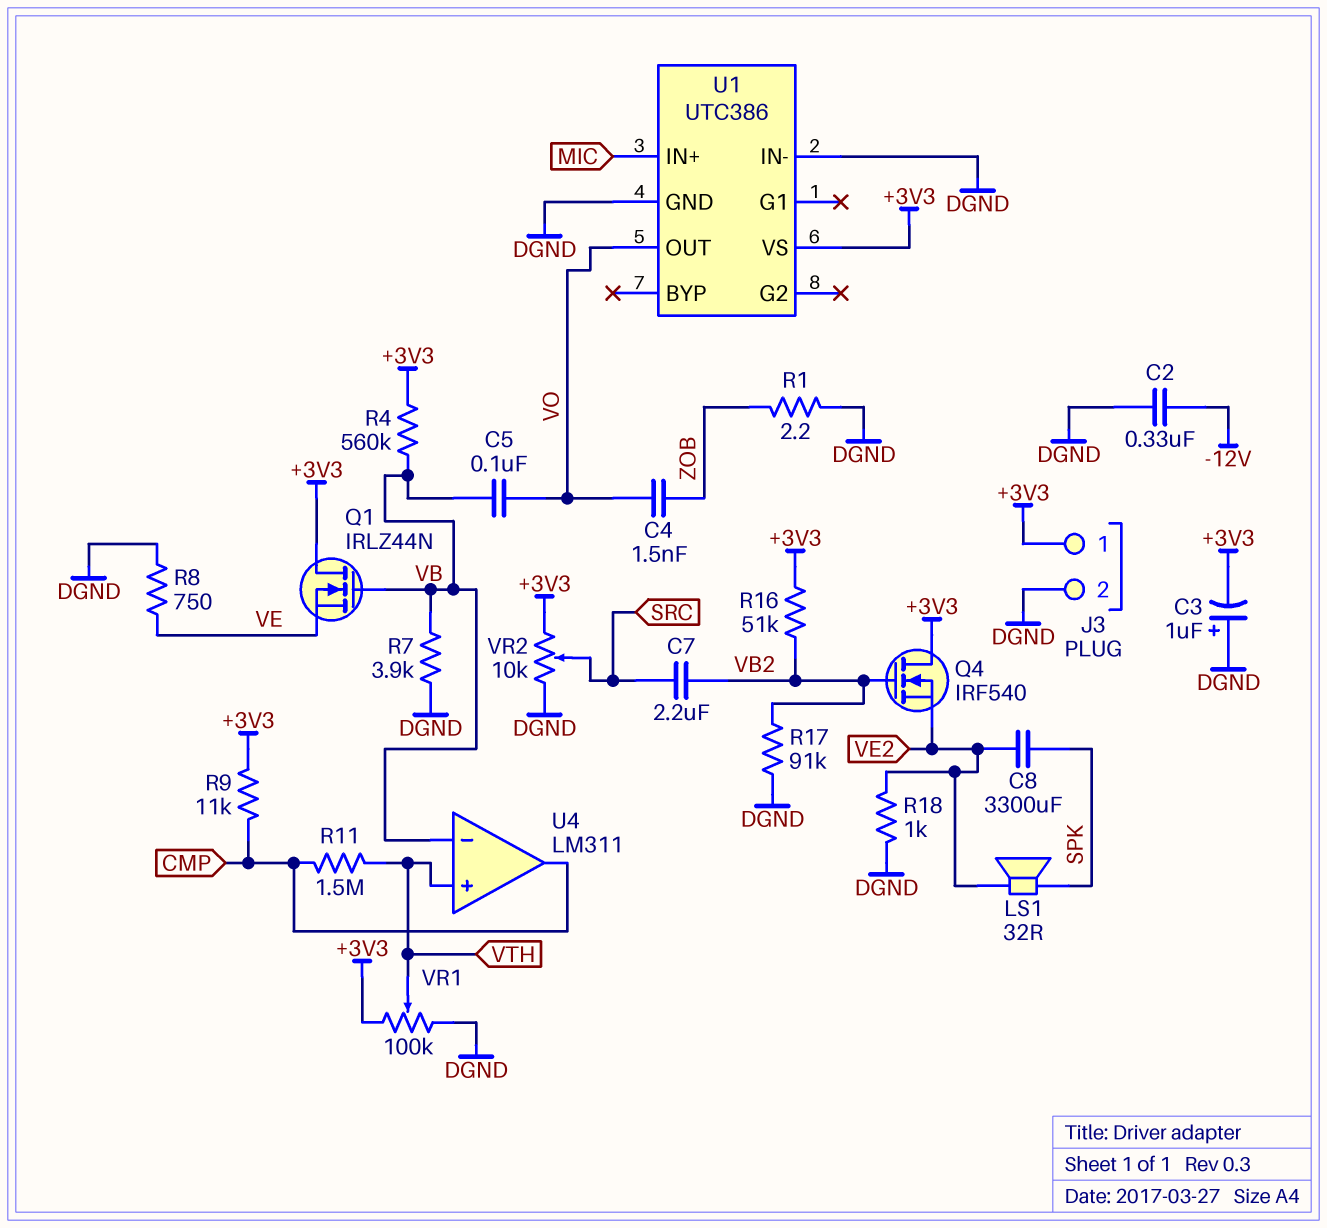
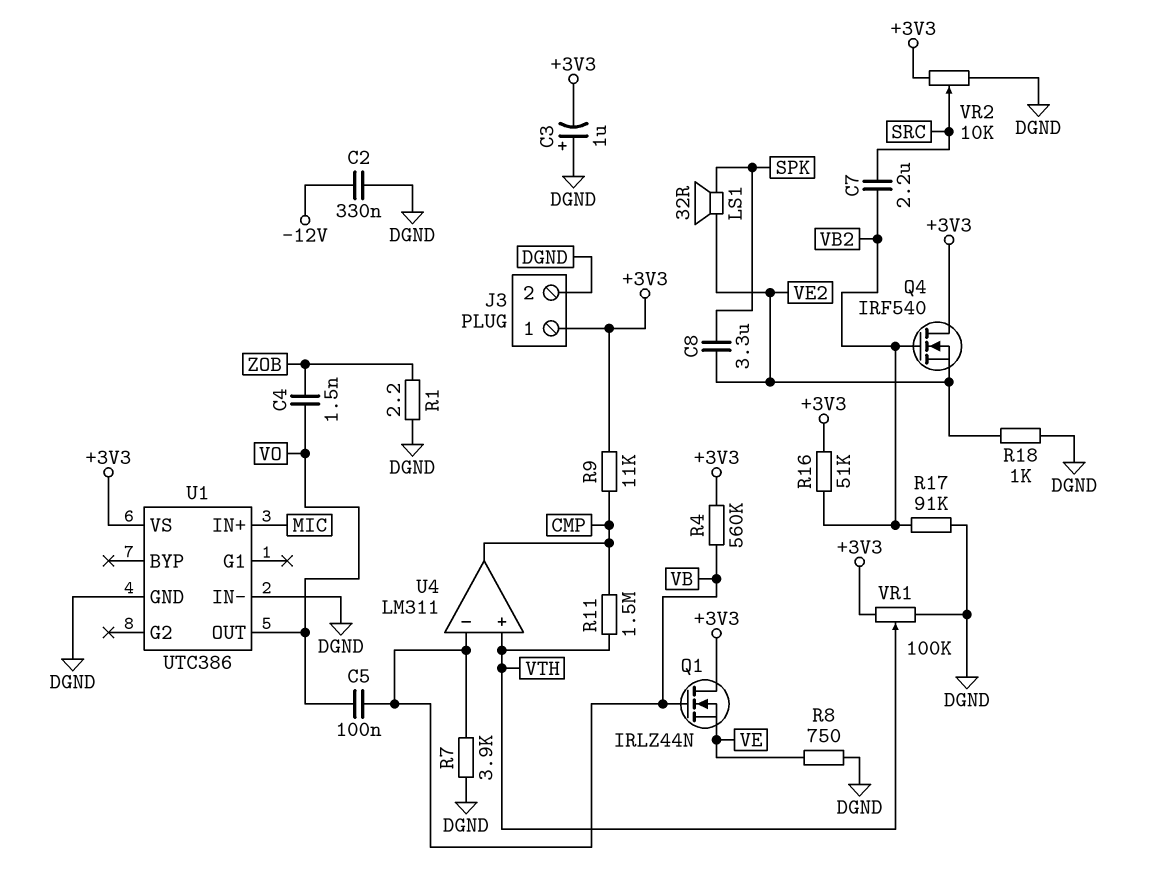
C8: 3300uF (SPK, VE2) -> 3.3uF (SPK, VE2)

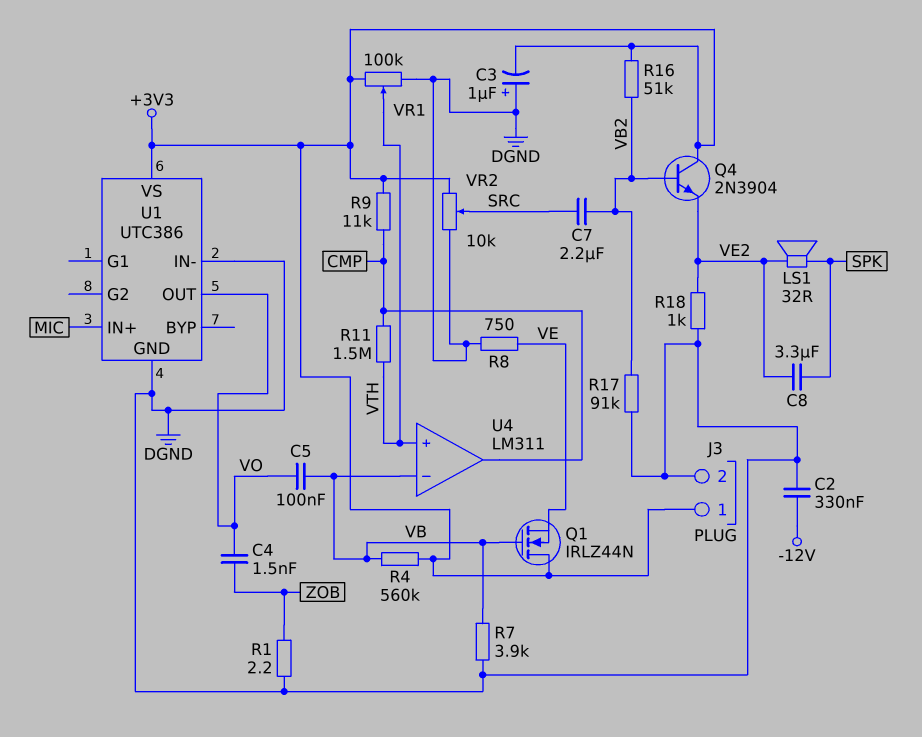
Q4: NMOS IRF540 (G VB2, D +3V3, S VE2) -> NPN 2N3904 (B VB2, C +3V3, E VE2)

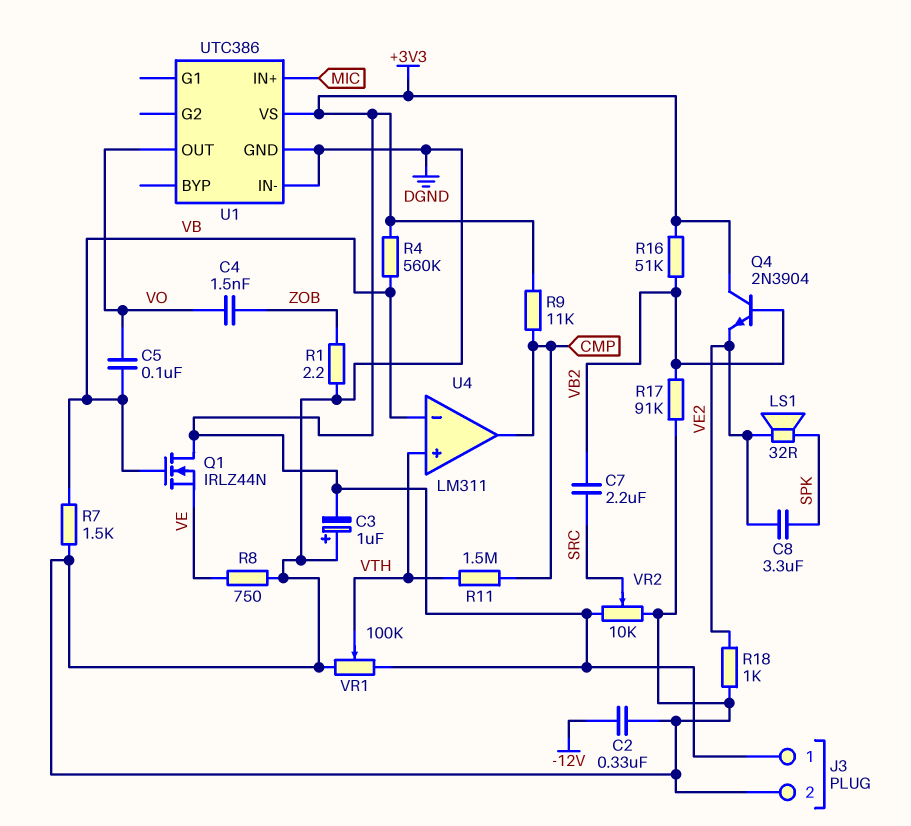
R7: 3.9k (DGND, VB) -> 1.5k (DGND, VB)

